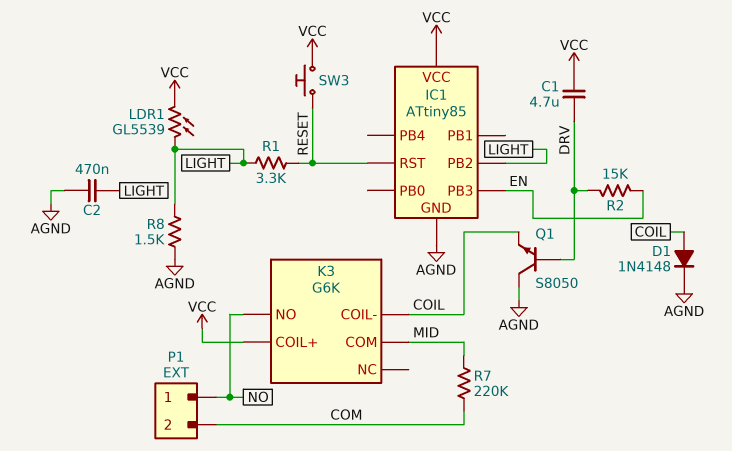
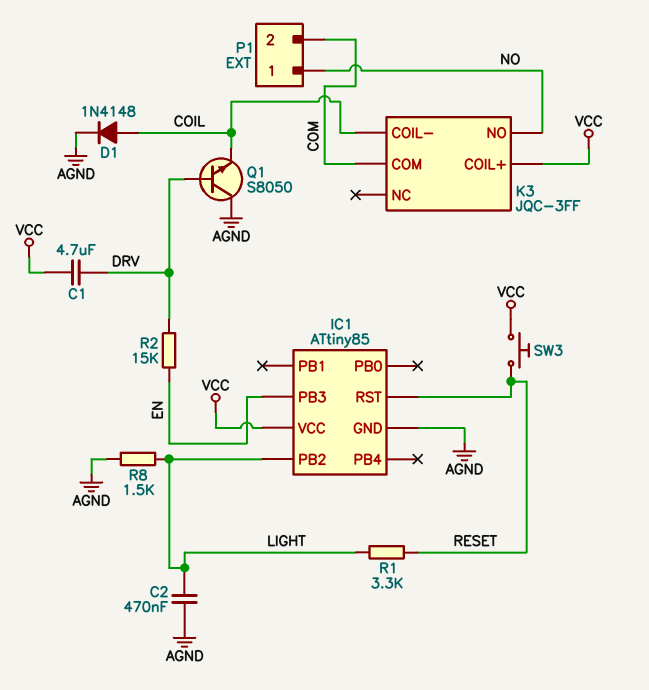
K3: G6K -> JQC-3FF
K3 pin COM: MID -> COM
LDR1: GL5539 (LIGHT, VCC) -> none
R7: 220k (COM, MID) -> none

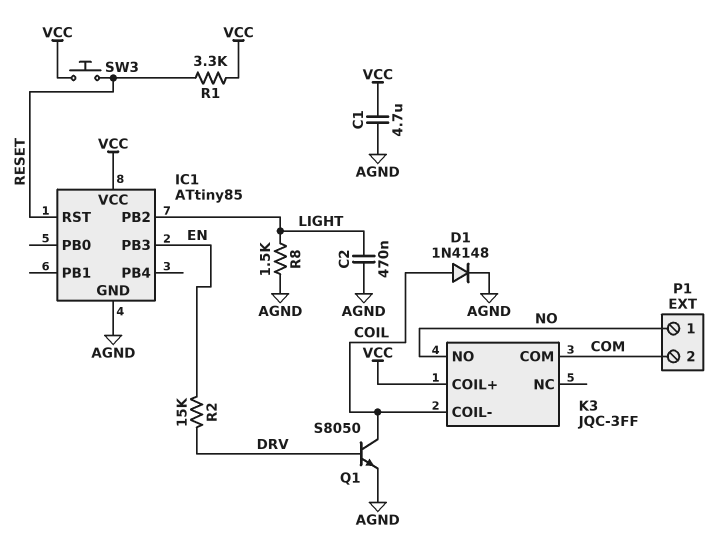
C1: 4.7uF (DRV, VCC) -> 4.7uF (AGND, VCC)
Q1: NPN S8050 (B DRV, C AGND, E COIL) -> NPN S8050 (B DRV, C COIL, E AGND)
R1: 3.3k (LIGHT, RESET) -> 3.3k (RESET, VCC)

